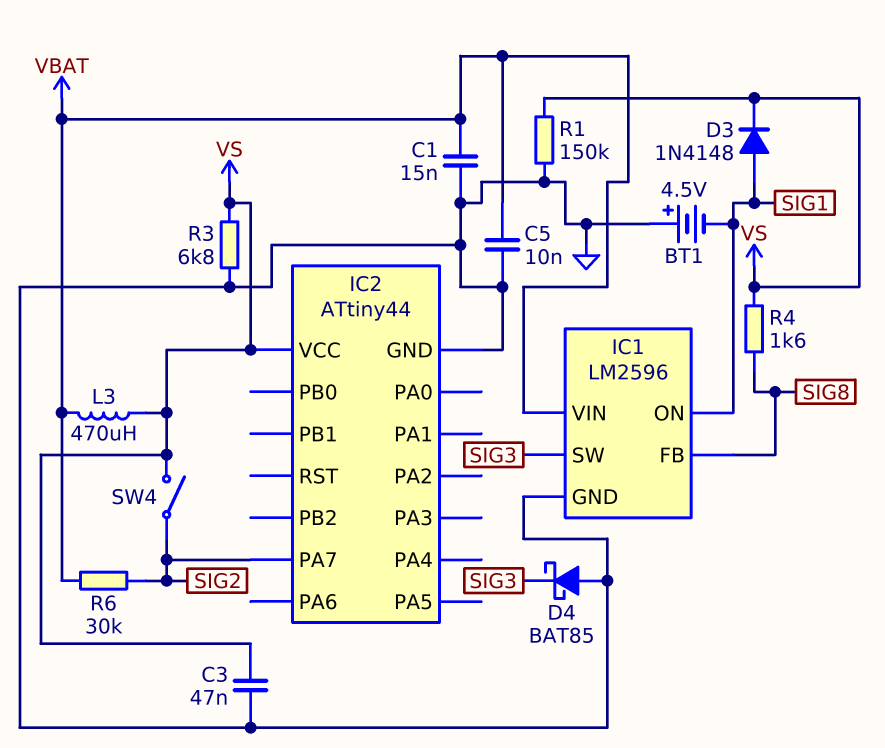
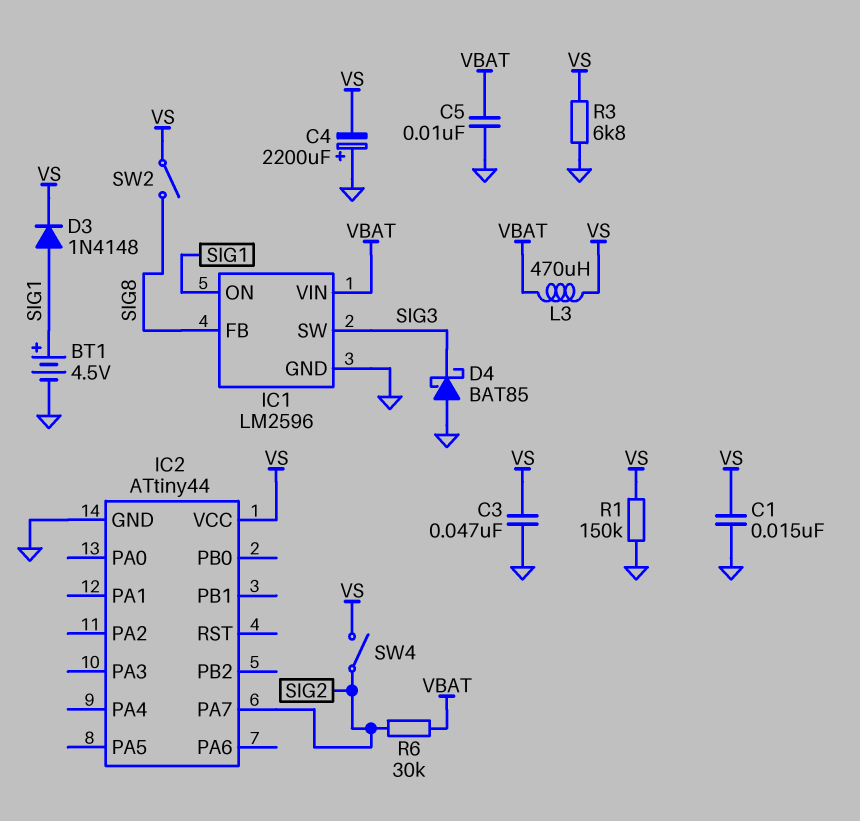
BT1: 4.5V (plus GND, minus SIG1) -> 4.5V (plus SIG1, minus GND)
C1: 15nF (GND, VBAT) -> 15nF (GND, VS)
C4: none -> 2200uF (plus GND, minus VS)
R4: 1.6k (SIG8, VS) -> none
SW2: none -> switch (SIG8, VS)

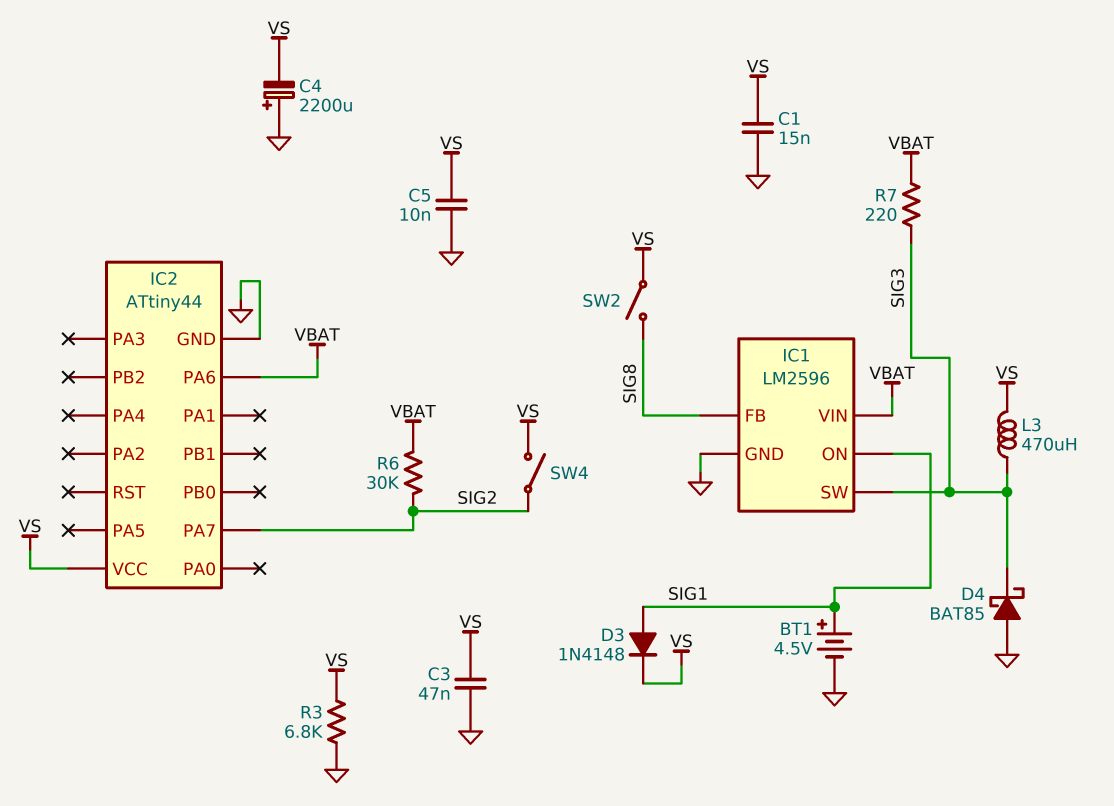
C5: 10nF (GND, VBAT) -> 10nF (GND, VS)
IC2 pin PA6: none -> VBAT
L3: 470uH (VBAT, VS) -> 470uH (SIG3, VS)
R1: 150k (GND, VS) -> none
R7: none -> 220 (SIG3, VBAT)

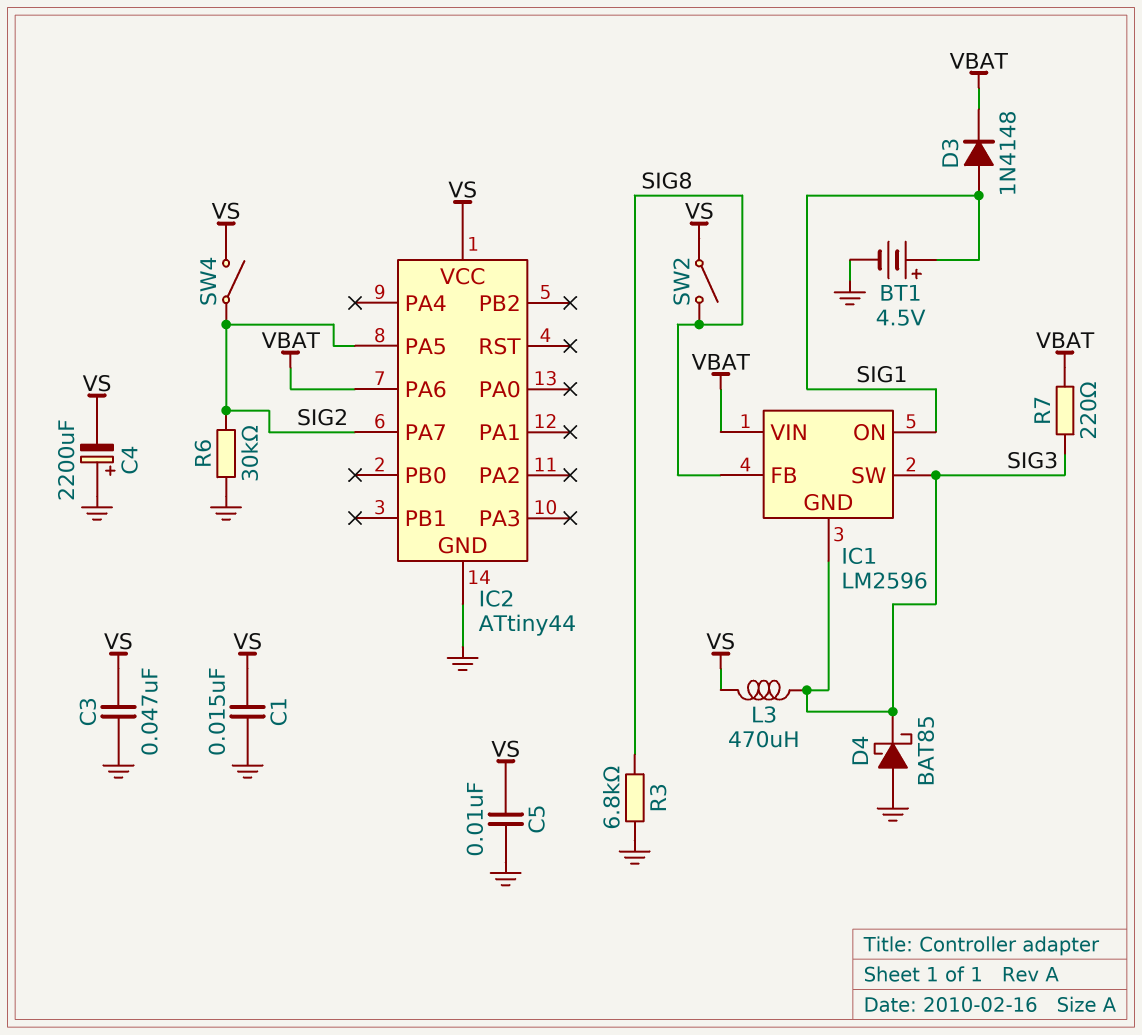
D3: diode 1N4148 (A SIG1, K VS) -> diode 1N4148 (A SIG1, K VBAT)
IC1 pin GND: GND -> SIG3
IC2 pin PA5: none -> SIG2
R3: 6.8k (GND, VS) -> 6.8k (GND, SIG8)
R6: 30k (SIG2, VBAT) -> 30k (GND, SIG2)

